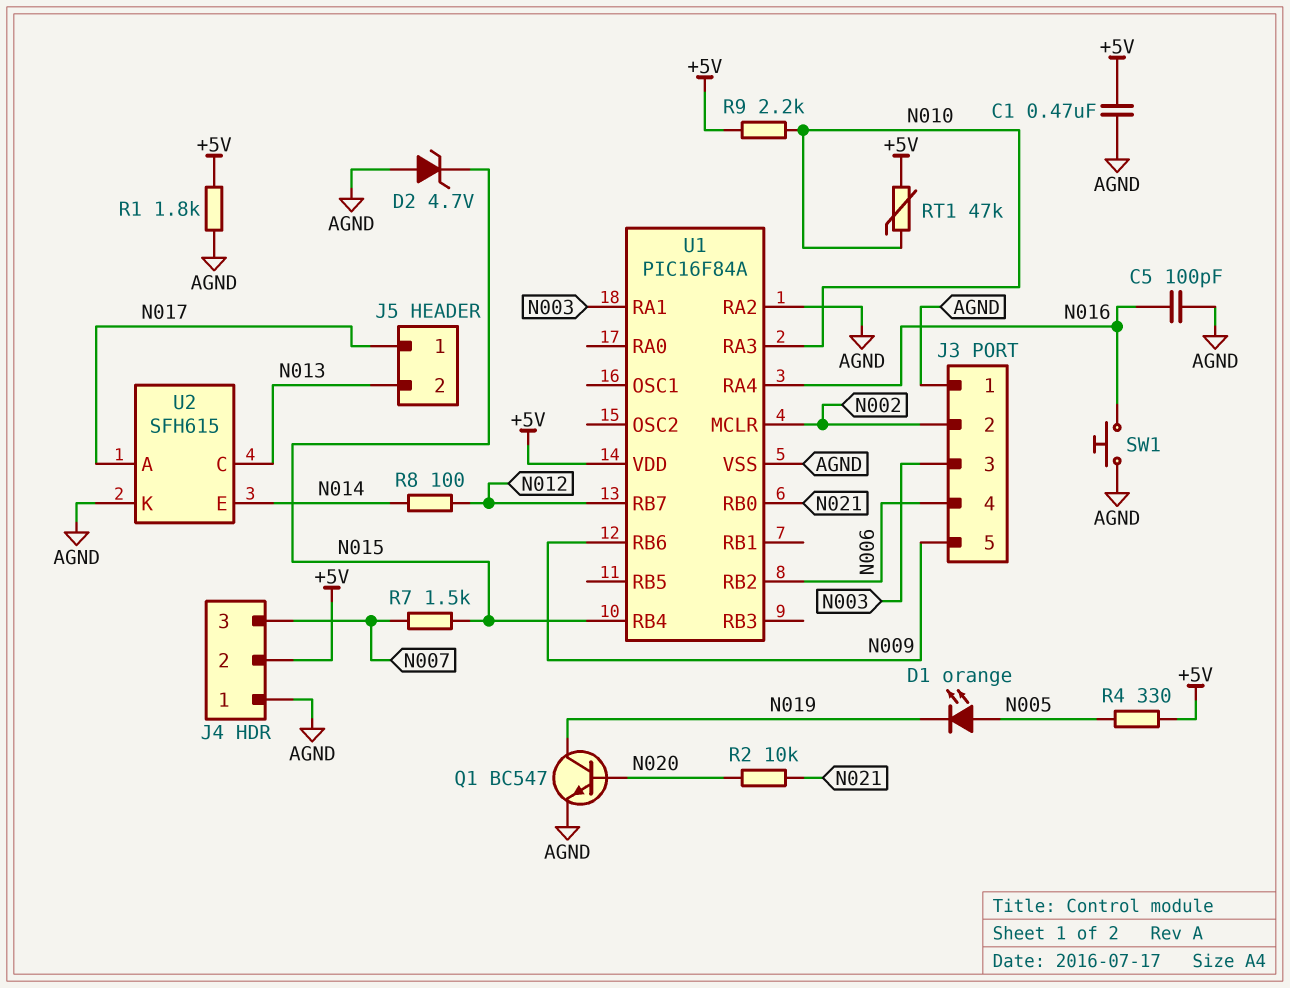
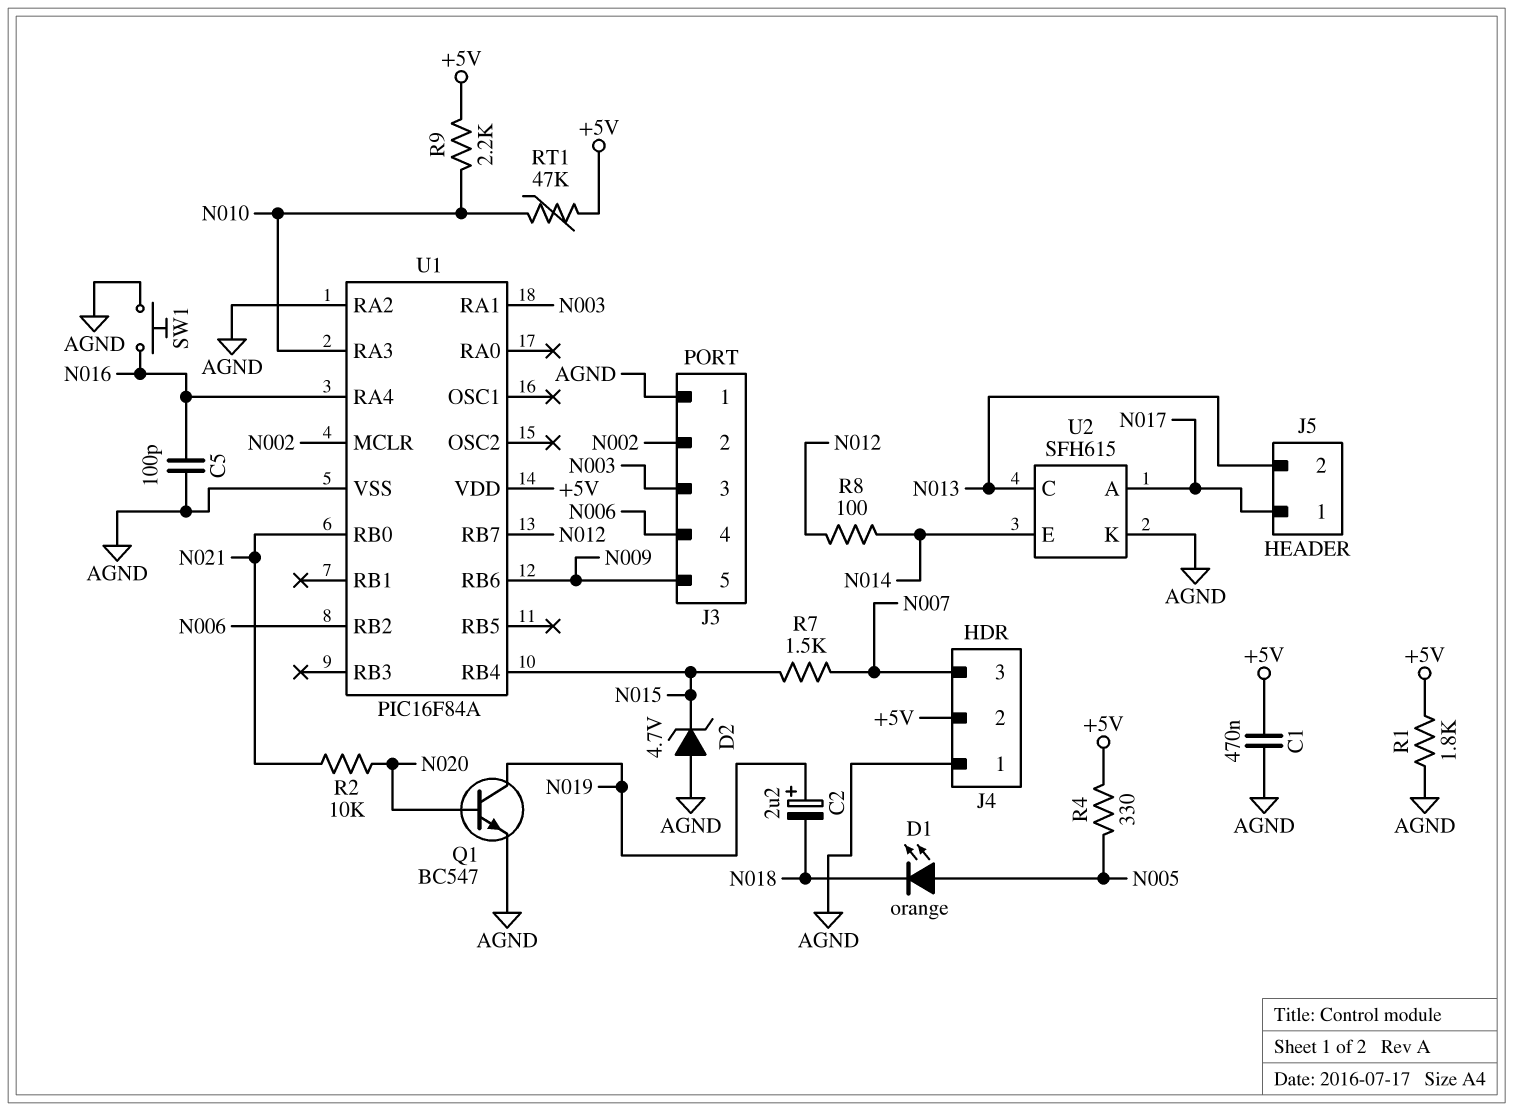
C2: none -> 2.2uF (plus N019, minus N018)
D1: LED orange (A N005, K N019) -> LED orange (A N005, K N018)

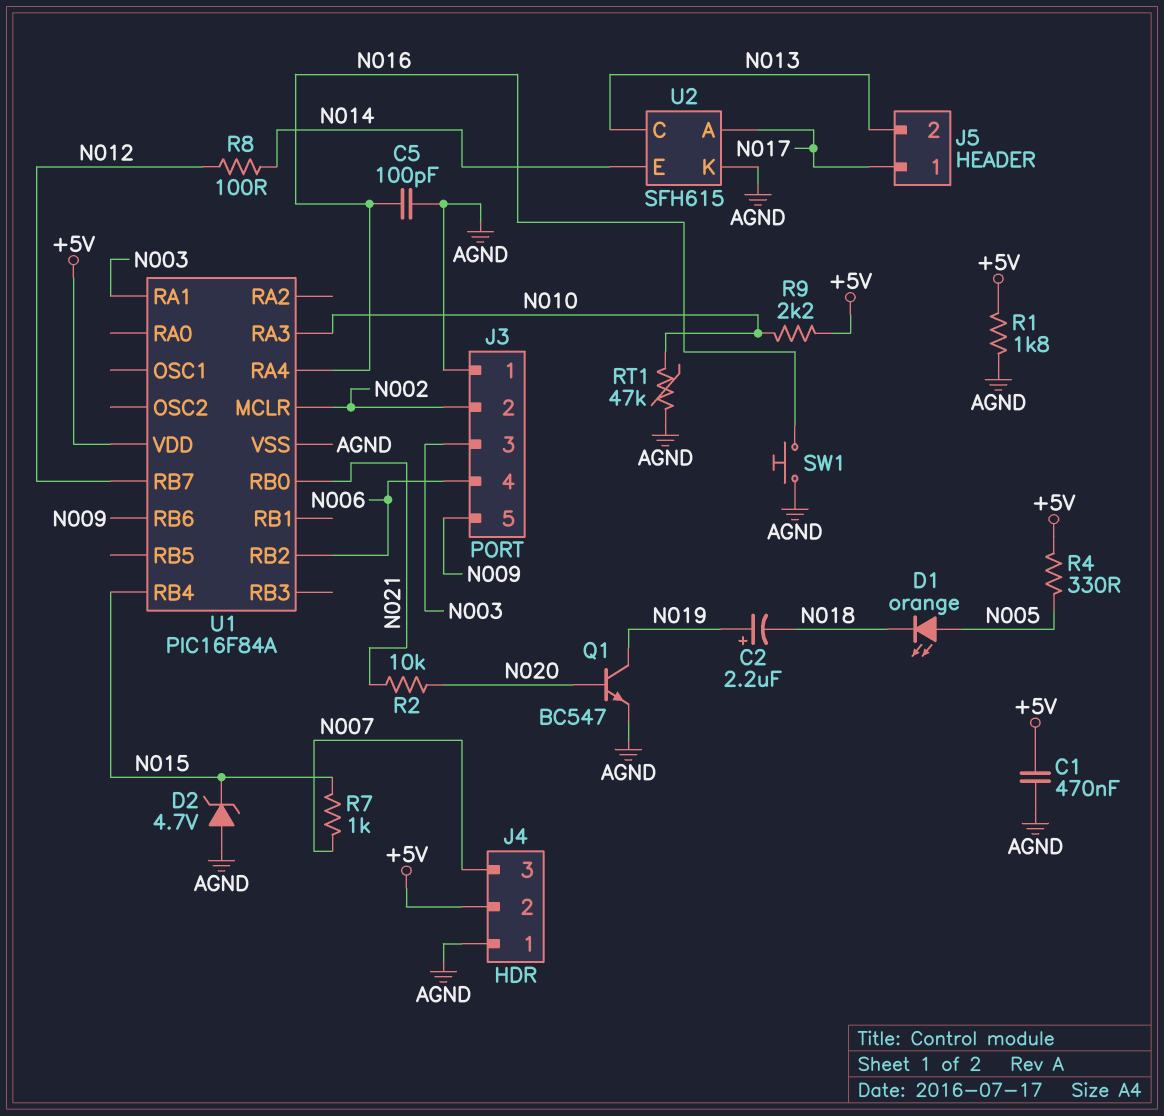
R7: 1.5k (N007, N015) -> 1k (N007, N015)
RT1: 47k (+5V, N010) -> 47k (AGND, N010)
U1 pin RA2: AGND -> none

